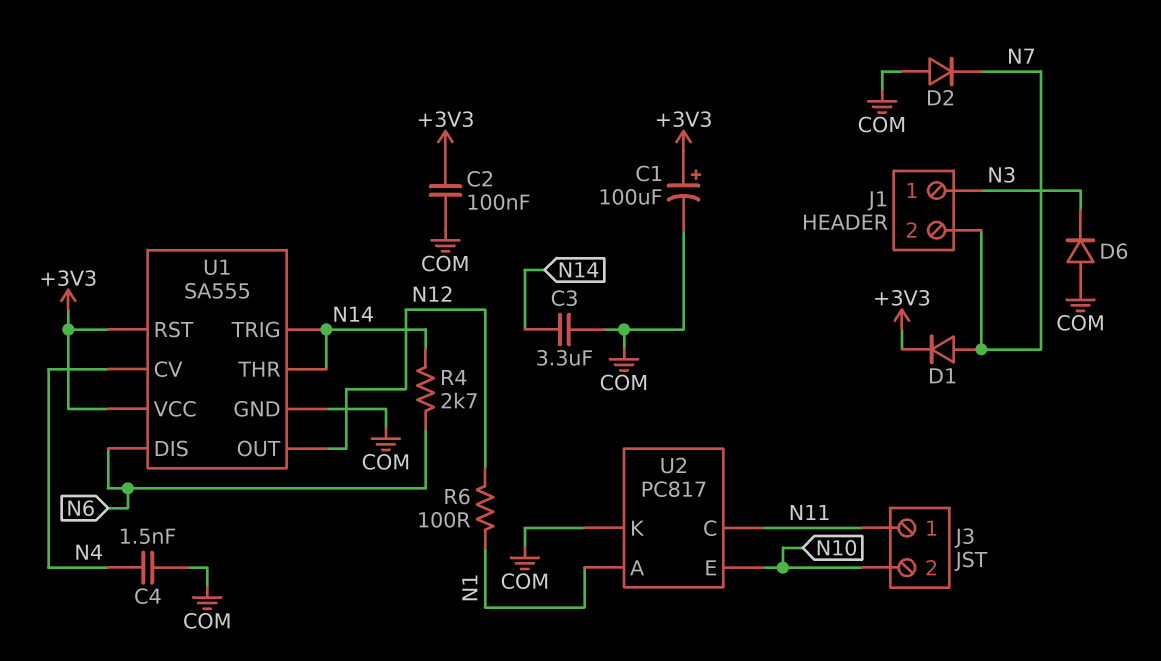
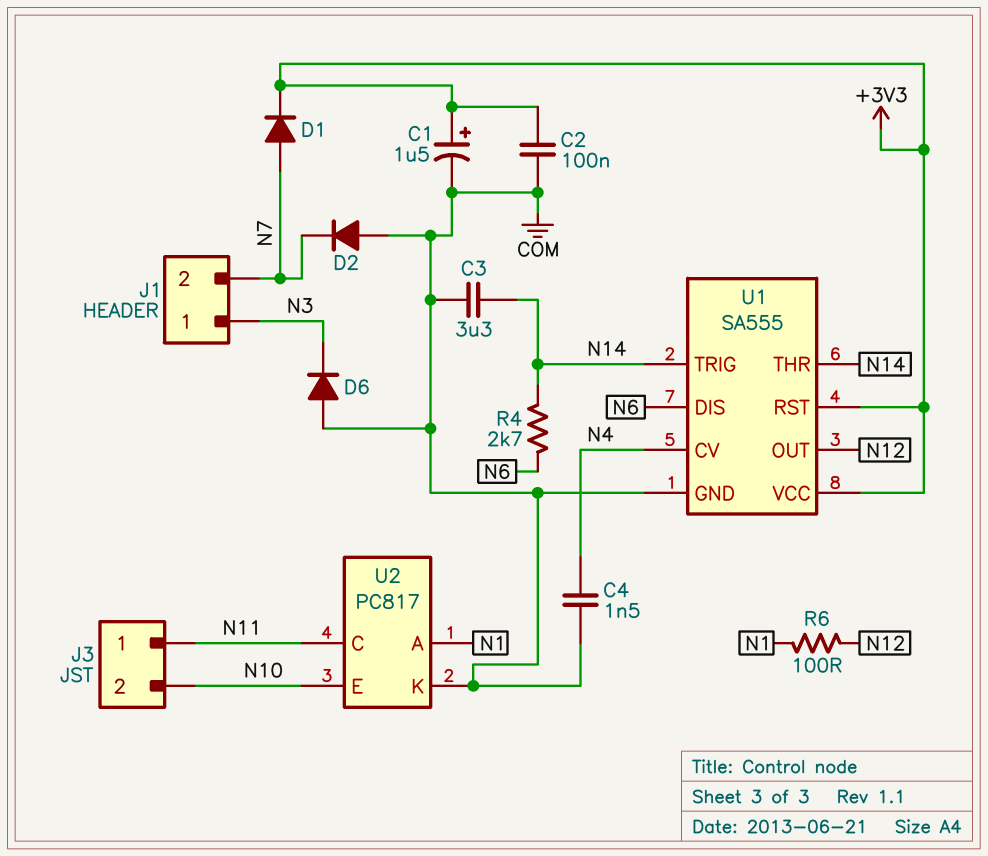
C1: 100uF (plus +3V3, minus COM) -> 1.5uF (plus +3V3, minus COM)

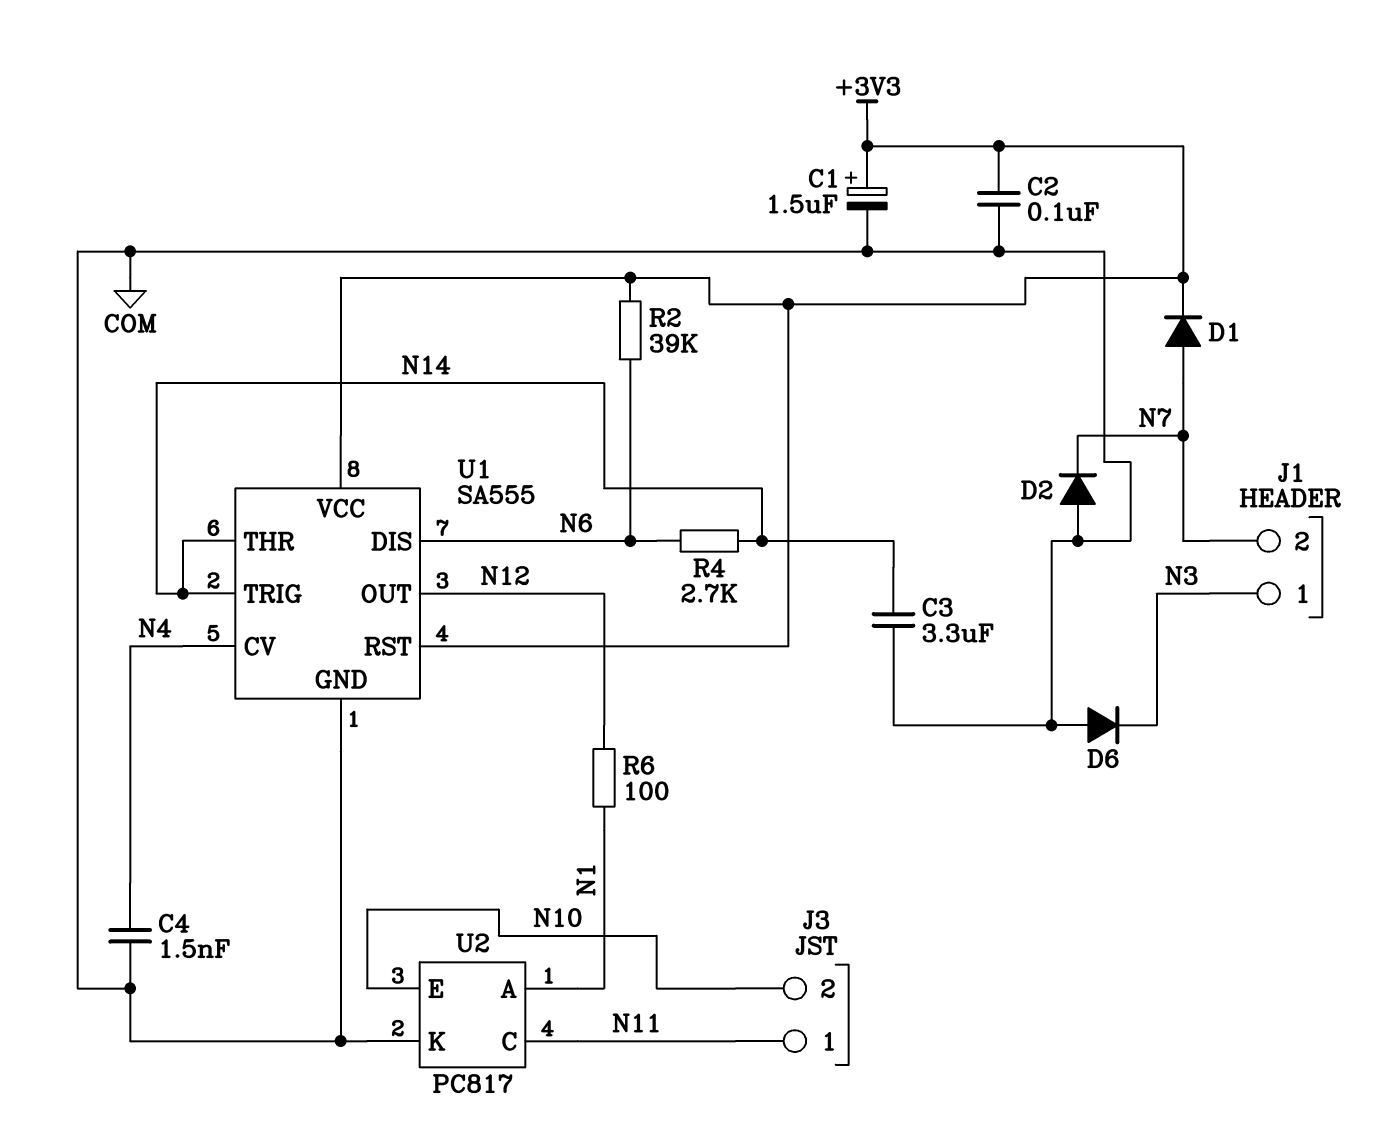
R2: none -> 39k (+3V3, N6)

